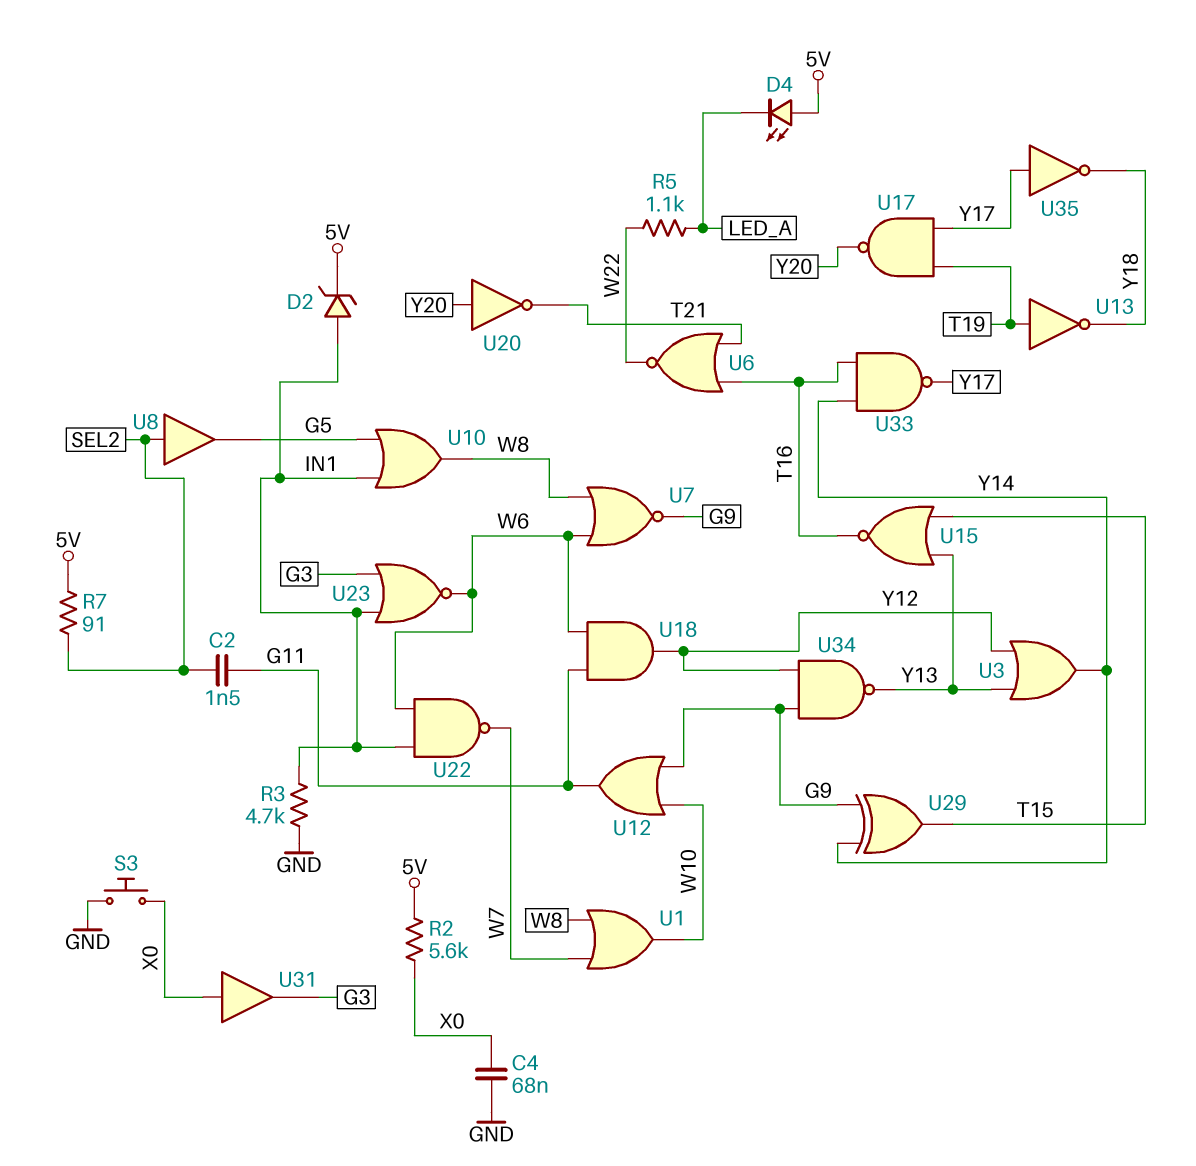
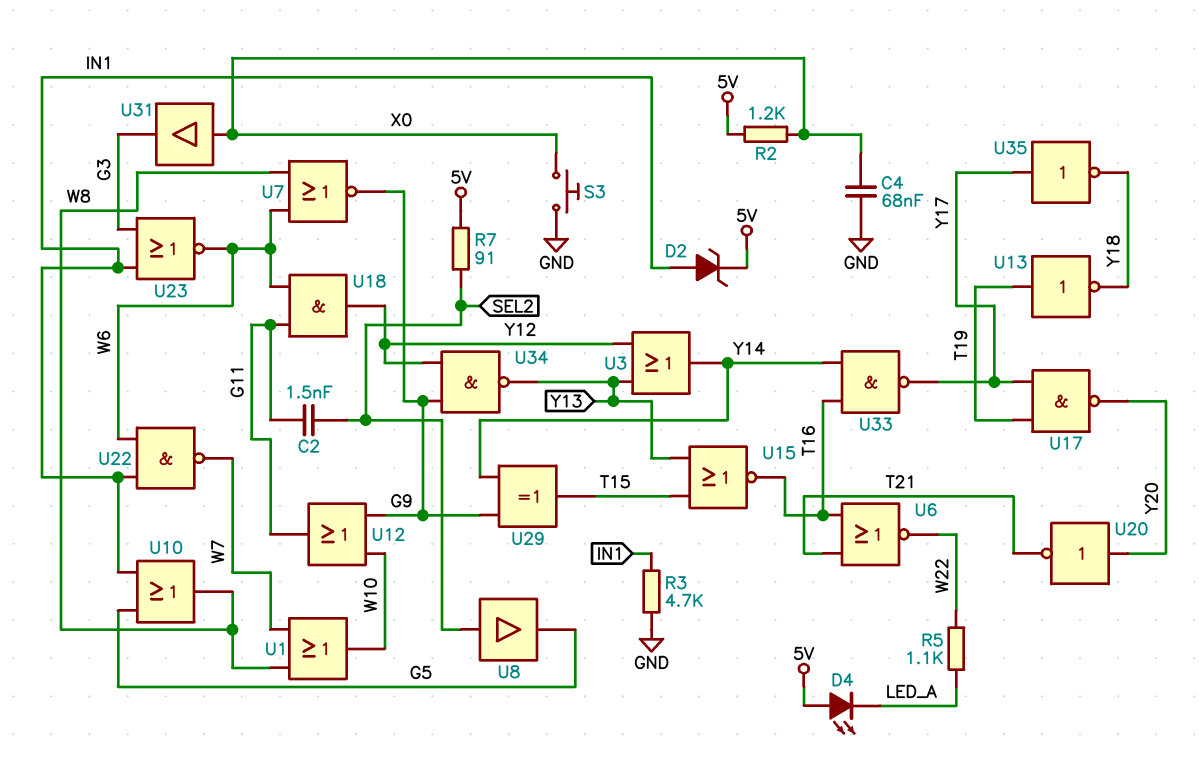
R2: 5.6k (5V, X0) -> 1.2k (5V, X0)

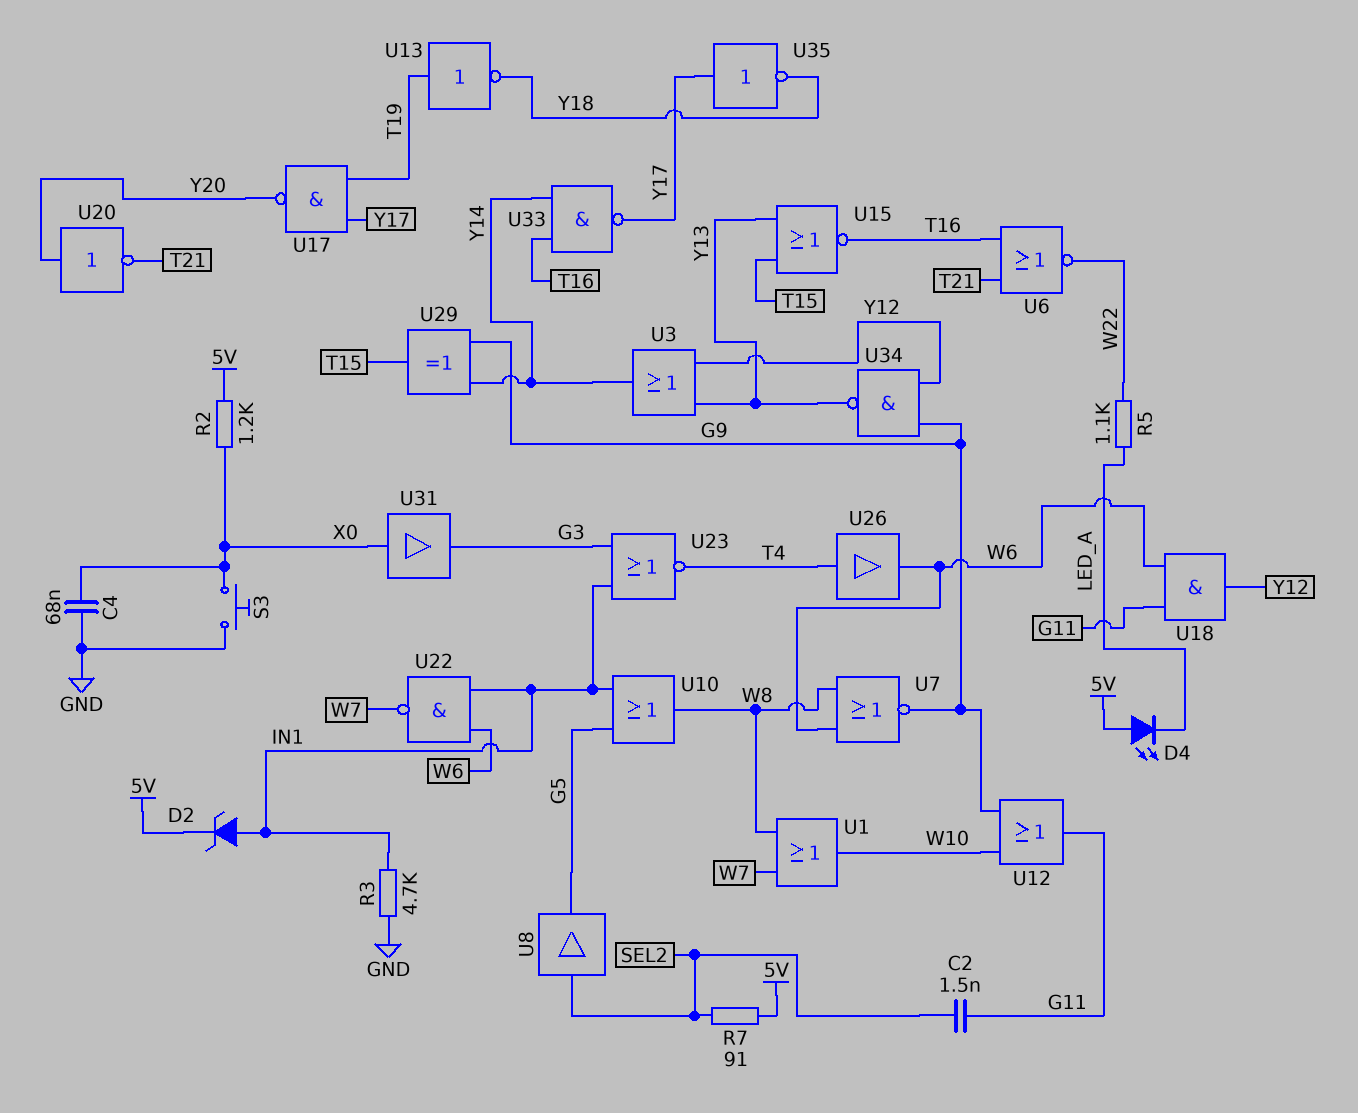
U23: NOR (in G3, in IN1, out W6) -> NOR (in G3, in IN1, out T4)
U26: none -> buffer (in T4, out W6)

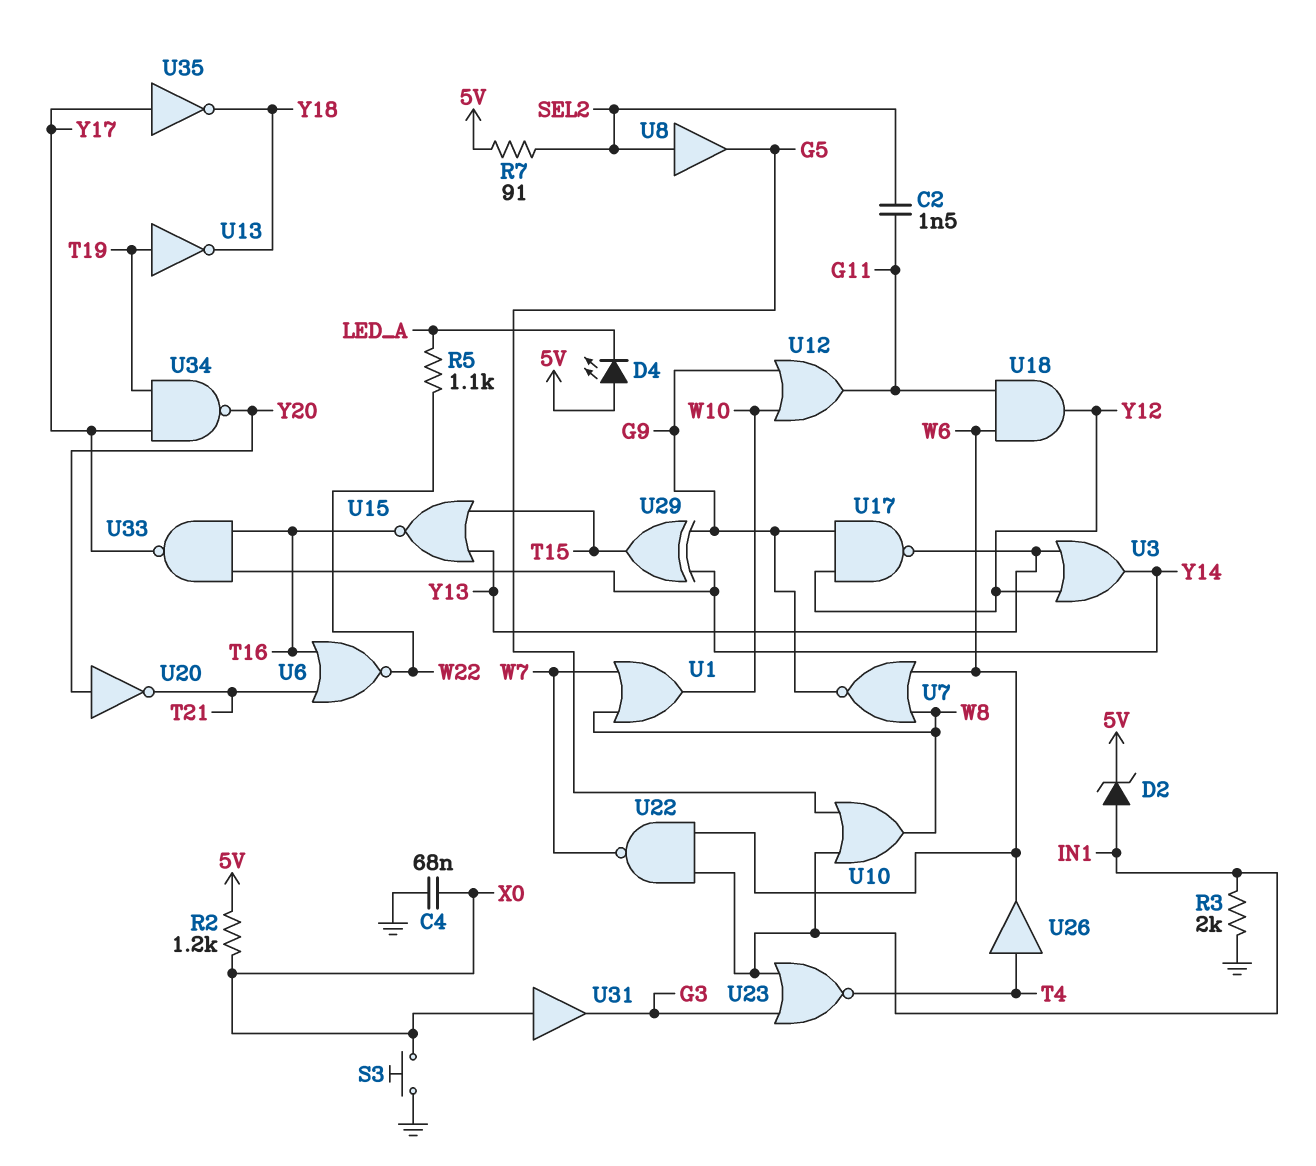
R3: 4.7k (GND, IN1) -> 2k (GND, IN1)
U17: NAND (in T19, in Y17, out Y20) -> NAND (in G9, in Y12, out Y13)
U34: NAND (in G9, in Y12, out Y13) -> NAND (in T19, in Y17, out Y20)

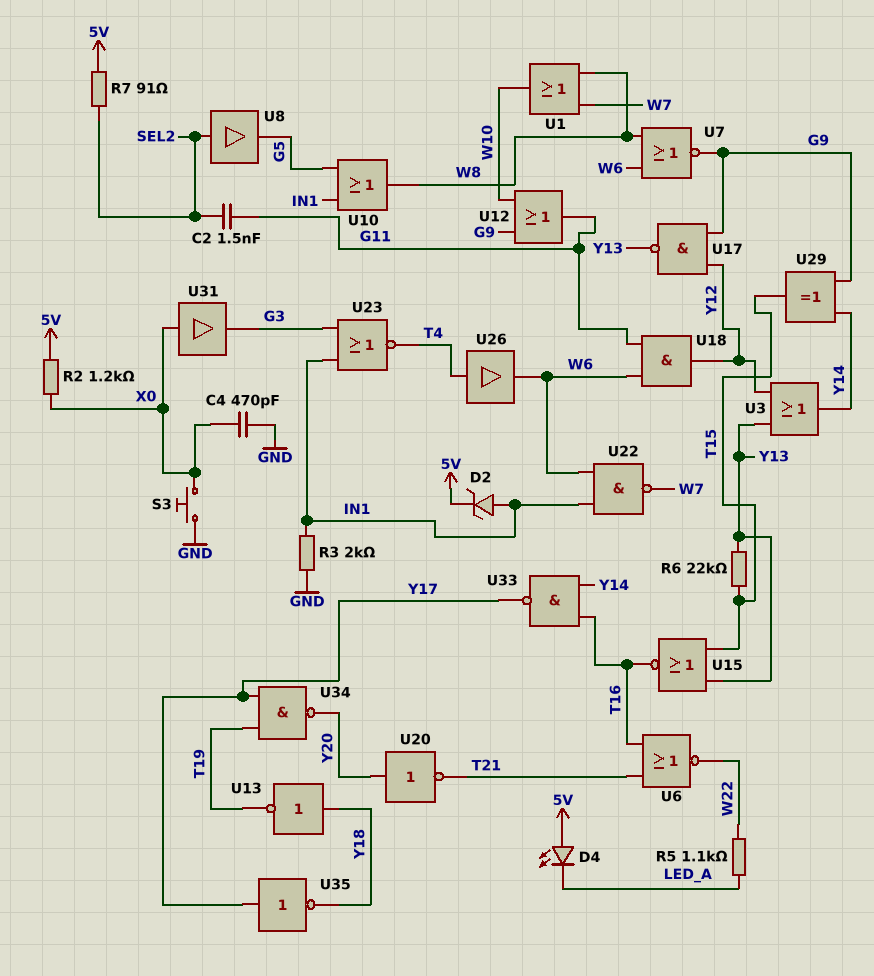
C4: 68nF (GND, X0) -> 470pF (GND, X0)
R6: none -> 22k (T15, Y13)
U13: NOT (in T19, out Y18) -> NOT (in Y18, out T19)

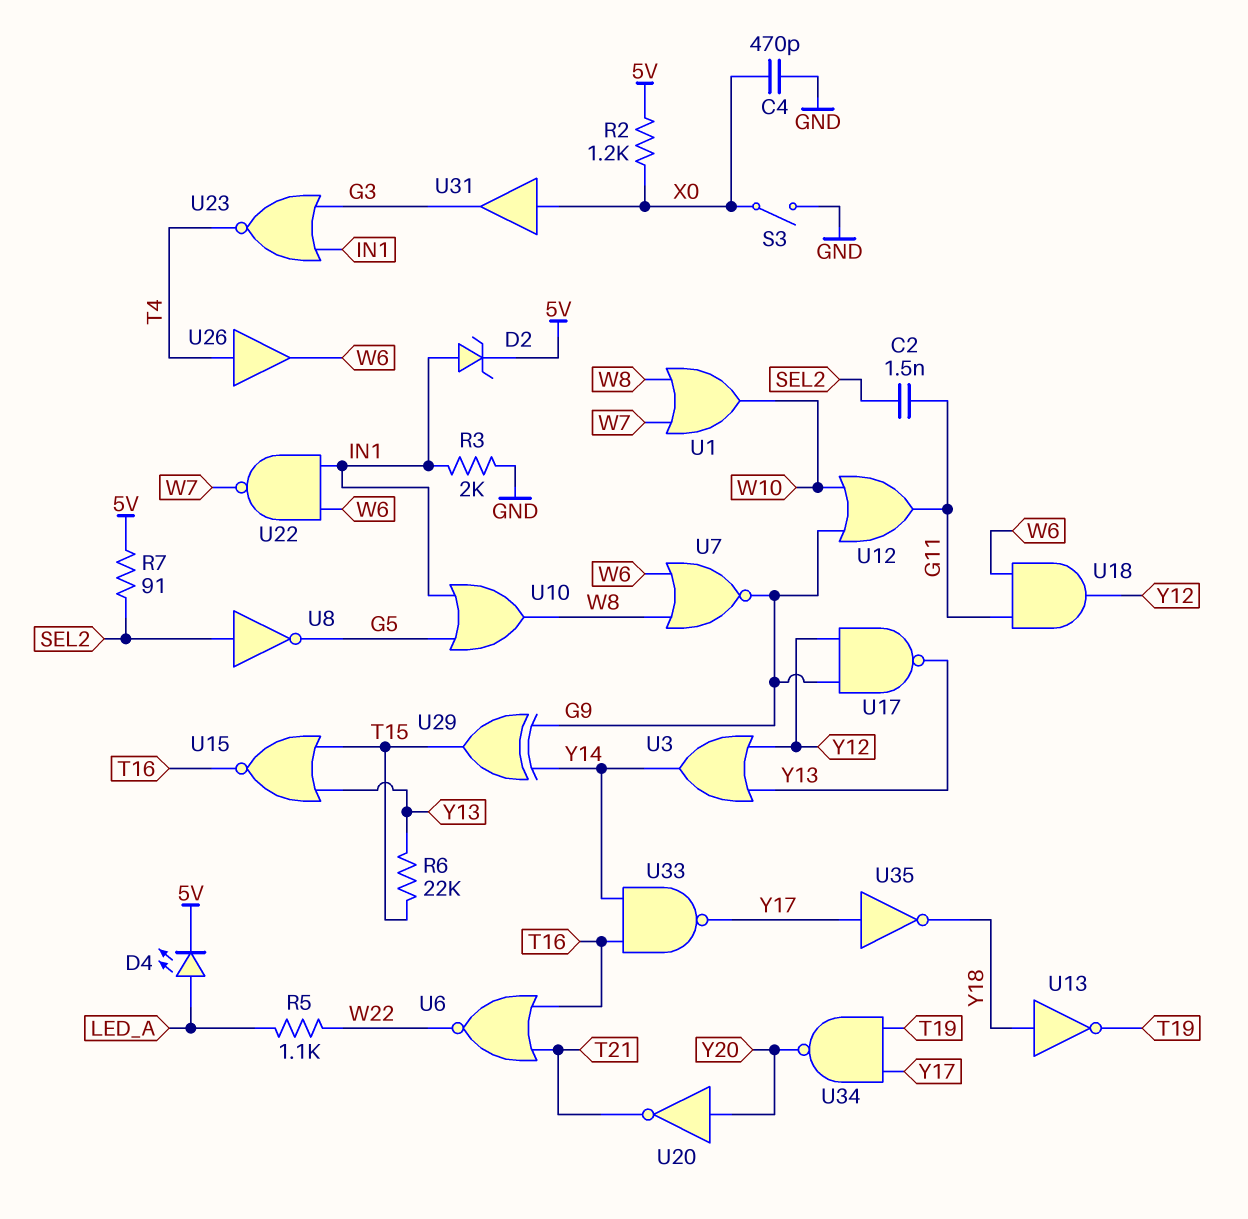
D4: LED (A 5V, K LED_A) -> LED (A LED_A, K 5V)
S3: button (GND, X0) -> switch (GND, X0)
U8: buffer (in SEL2, out G5) -> NOT (in SEL2, out G5)

